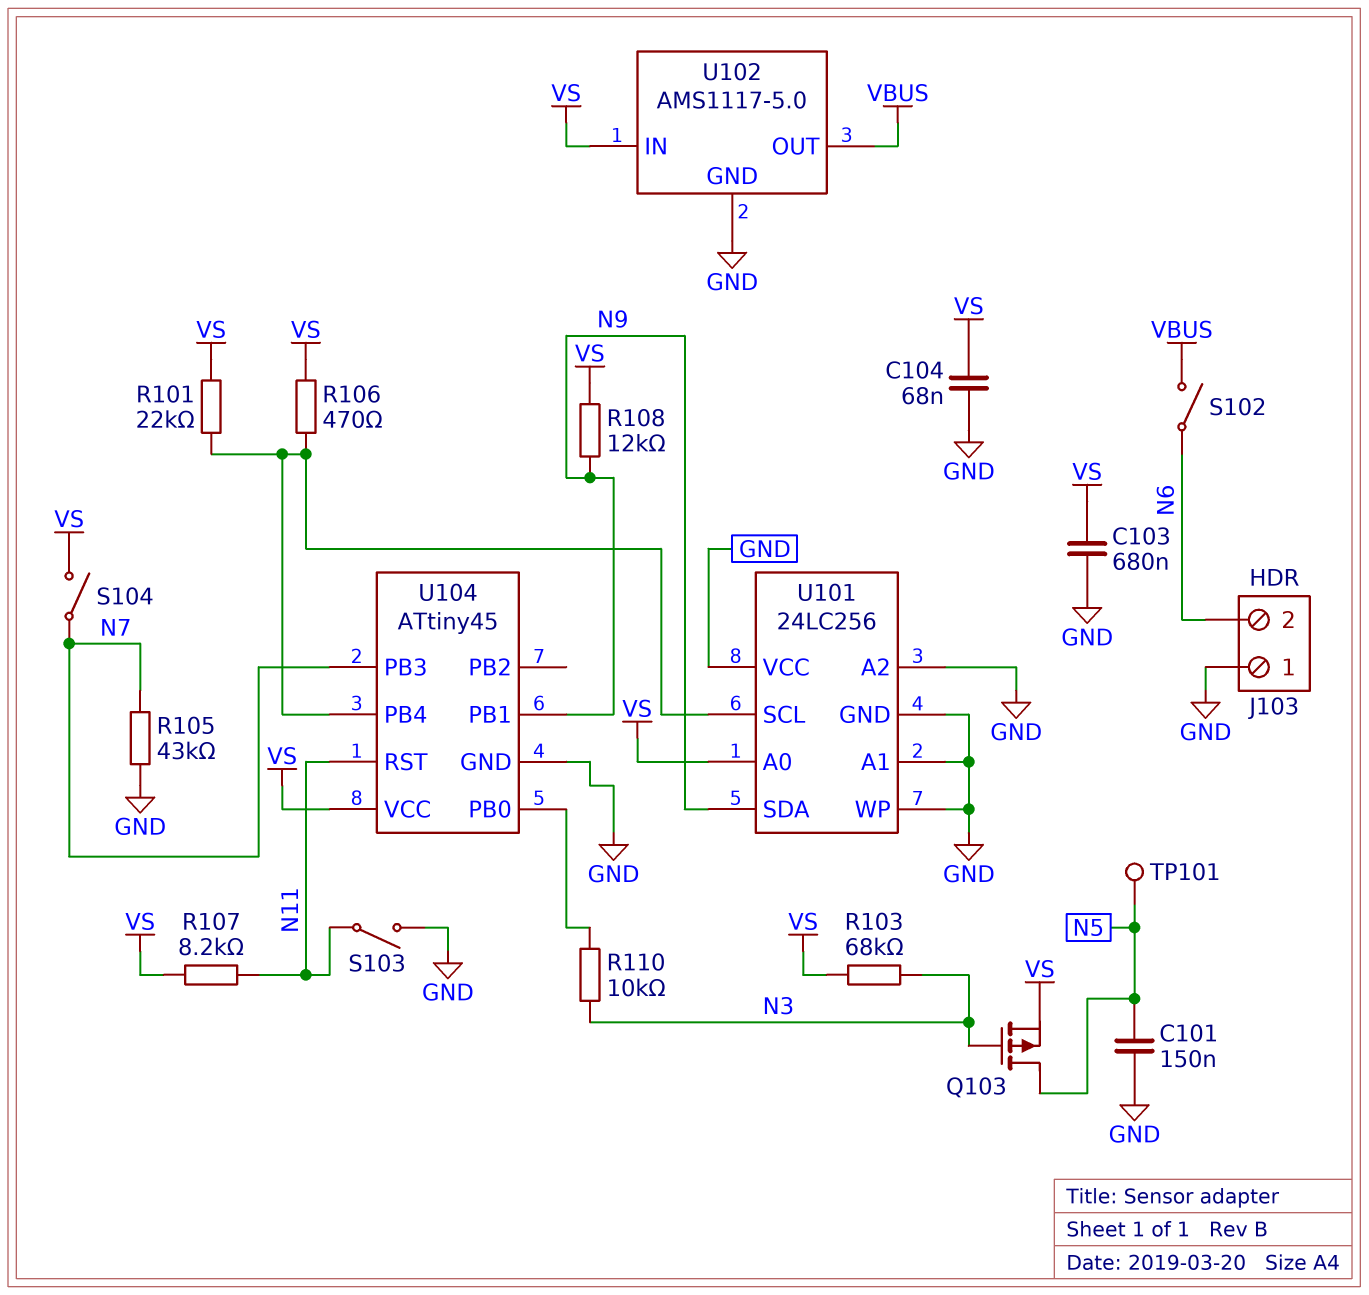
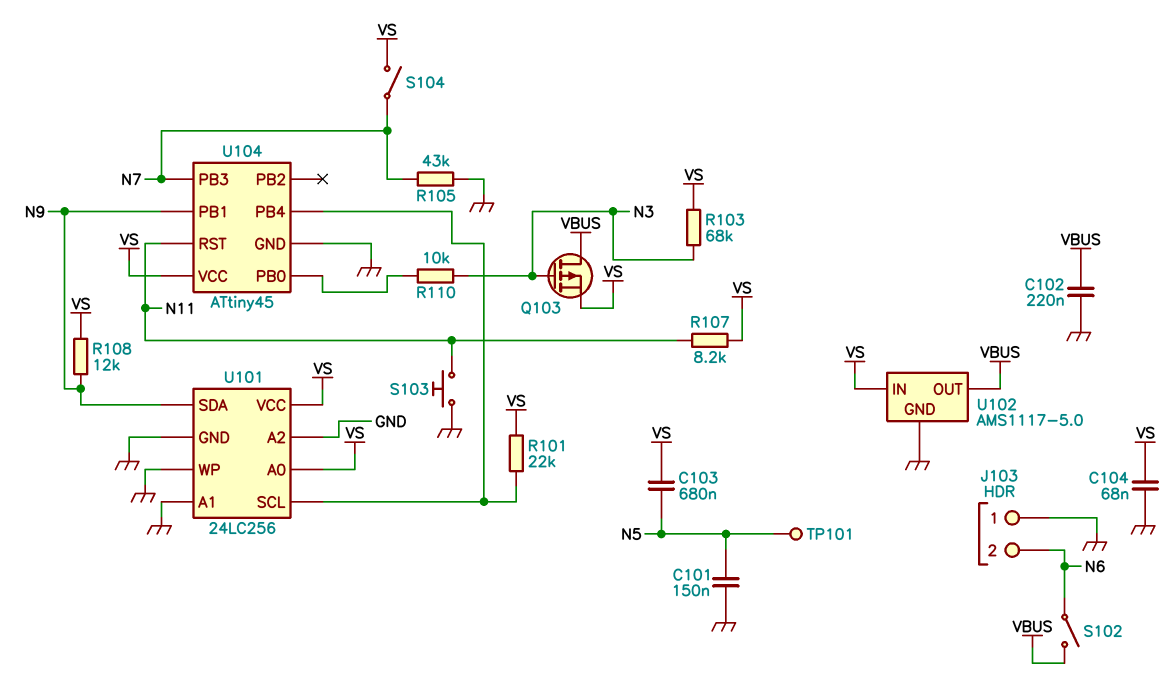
C102: none -> 220nF (GND, VBUS)
C103: 680nF (GND, VS) -> 680nF (N5, VS)
Q103: PMOS (G N3, D N5, S VS) -> PMOS (G N3, D VBUS, S VS)
R106: 470 (U101/SCL, VS) -> none
S103: switch (GND, N11) -> button (GND, N11)
U101 pin VCC: GND -> VS

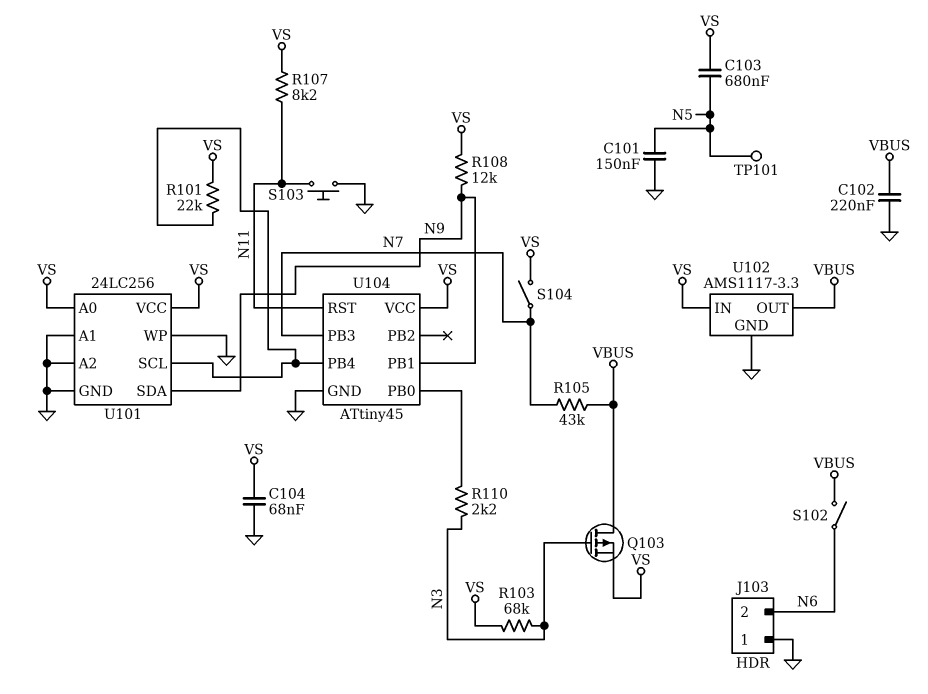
R105: 43k (GND, N7) -> 43k (N7, VBUS)
R110: 10k (N3, U104/PB0) -> 2.2k (N3, U104/PB0)
U102: AMS1117-5.0 -> AMS1117-3.3

